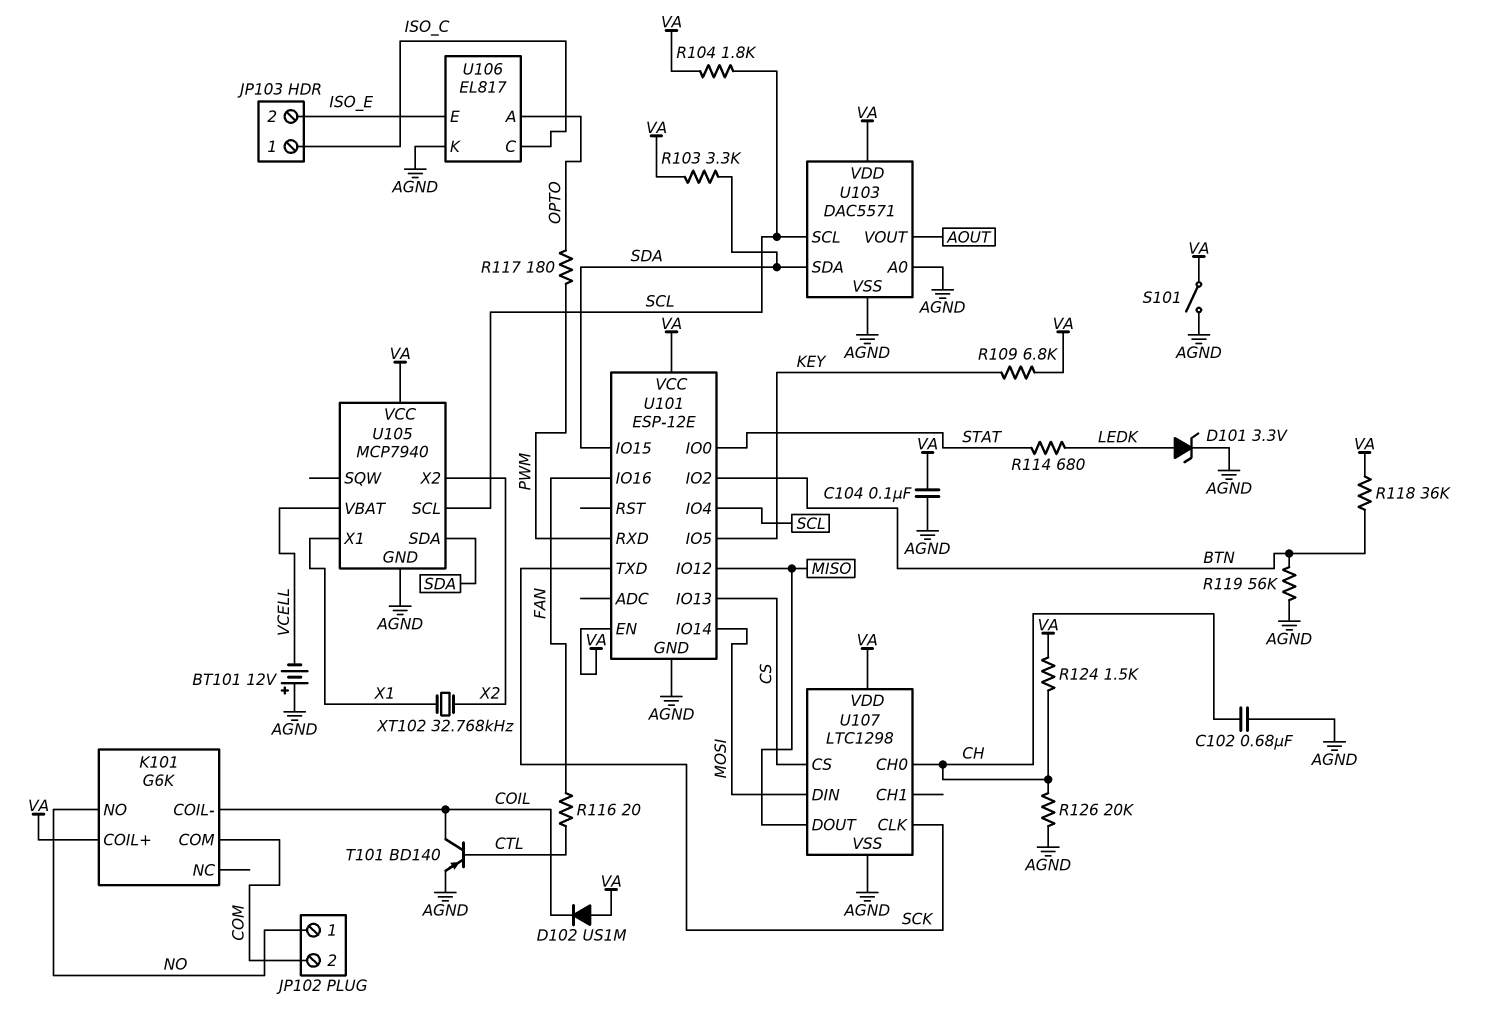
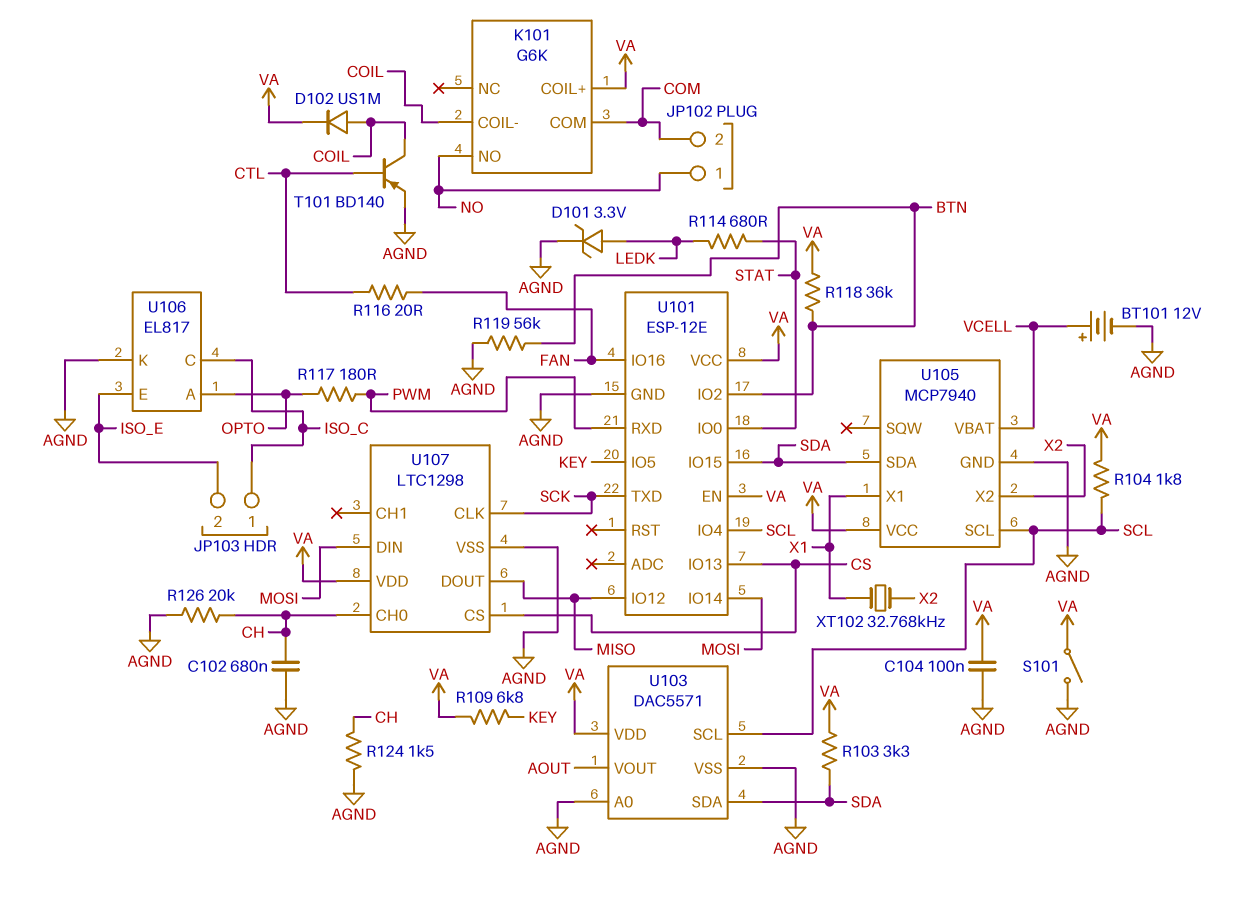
BT101: 12V (plus AGND, minus VCELL) -> 12V (plus VCELL, minus AGND)
D102: diode US1M (A VA, K COIL) -> diode US1M (A COIL, K VA)
R124: 1.5k (CH, VA) -> 1.5k (AGND, CH)

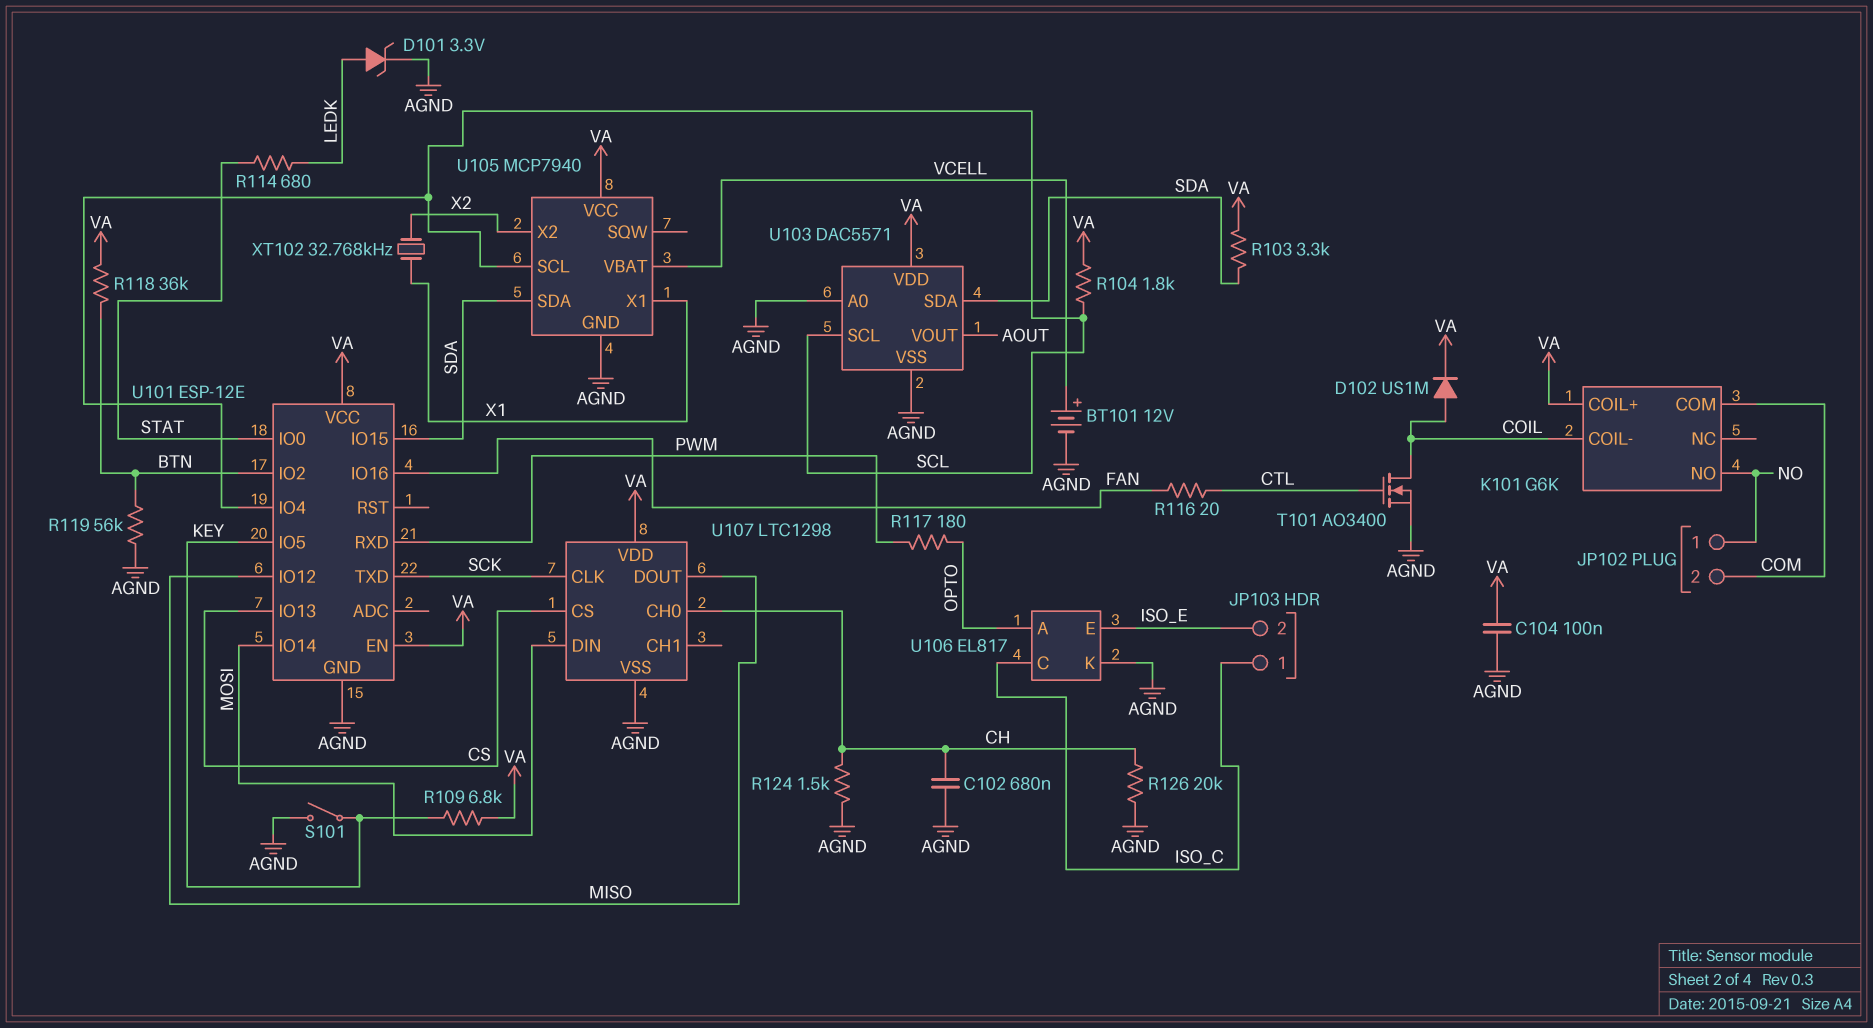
S101: switch (AGND, VA) -> switch (AGND, KEY)
T101: PNP BD140 (B CTL, C COIL, E AGND) -> NMOS AO3400 (G CTL, D COIL, S AGND)

